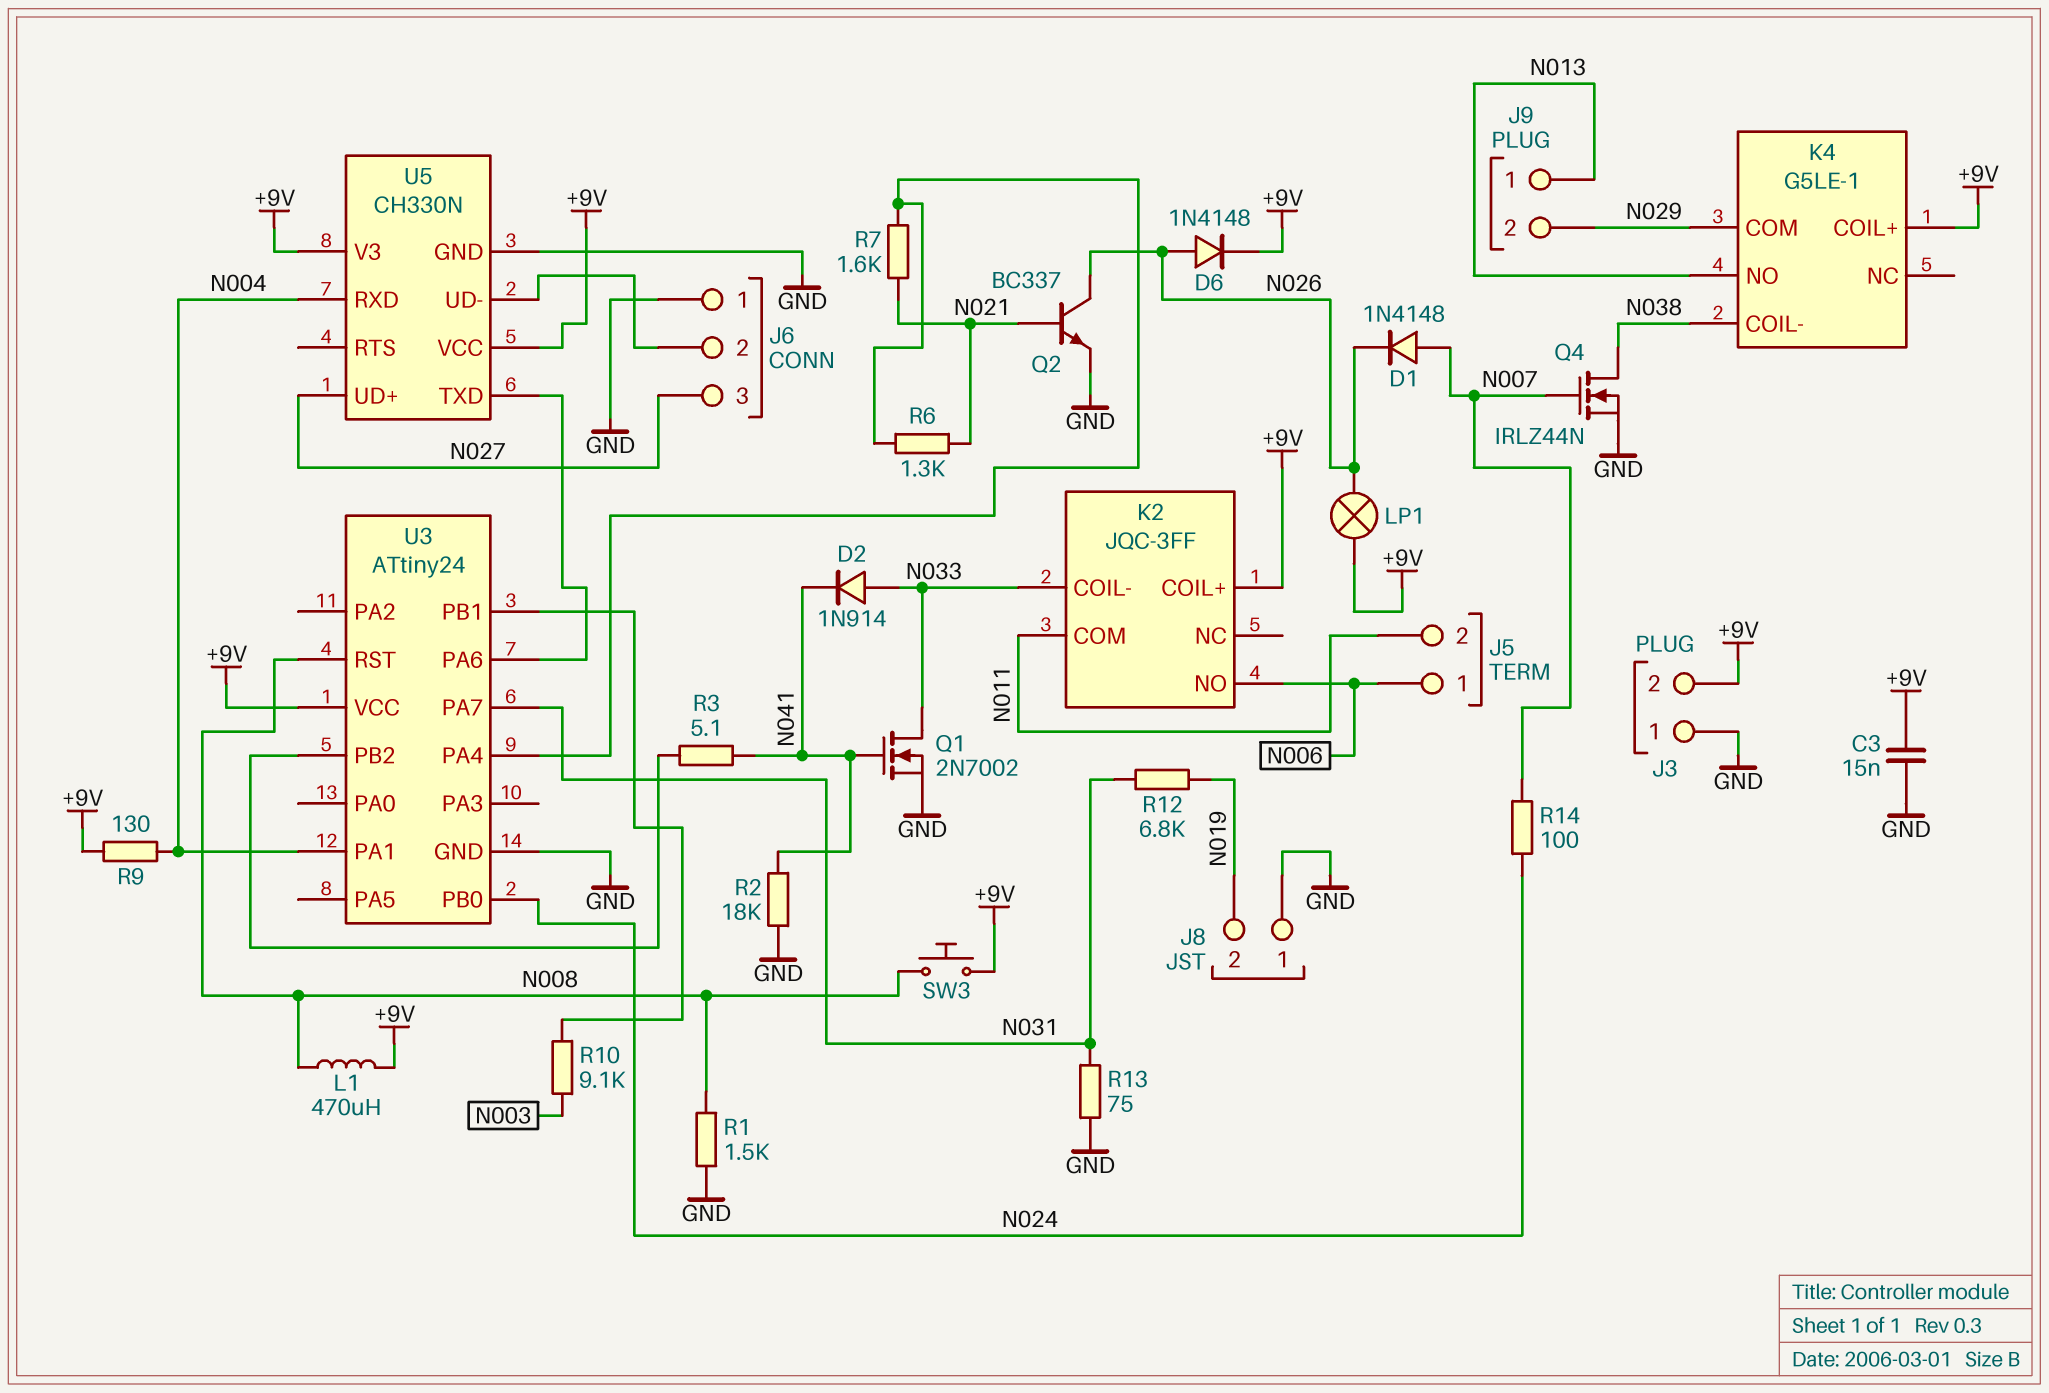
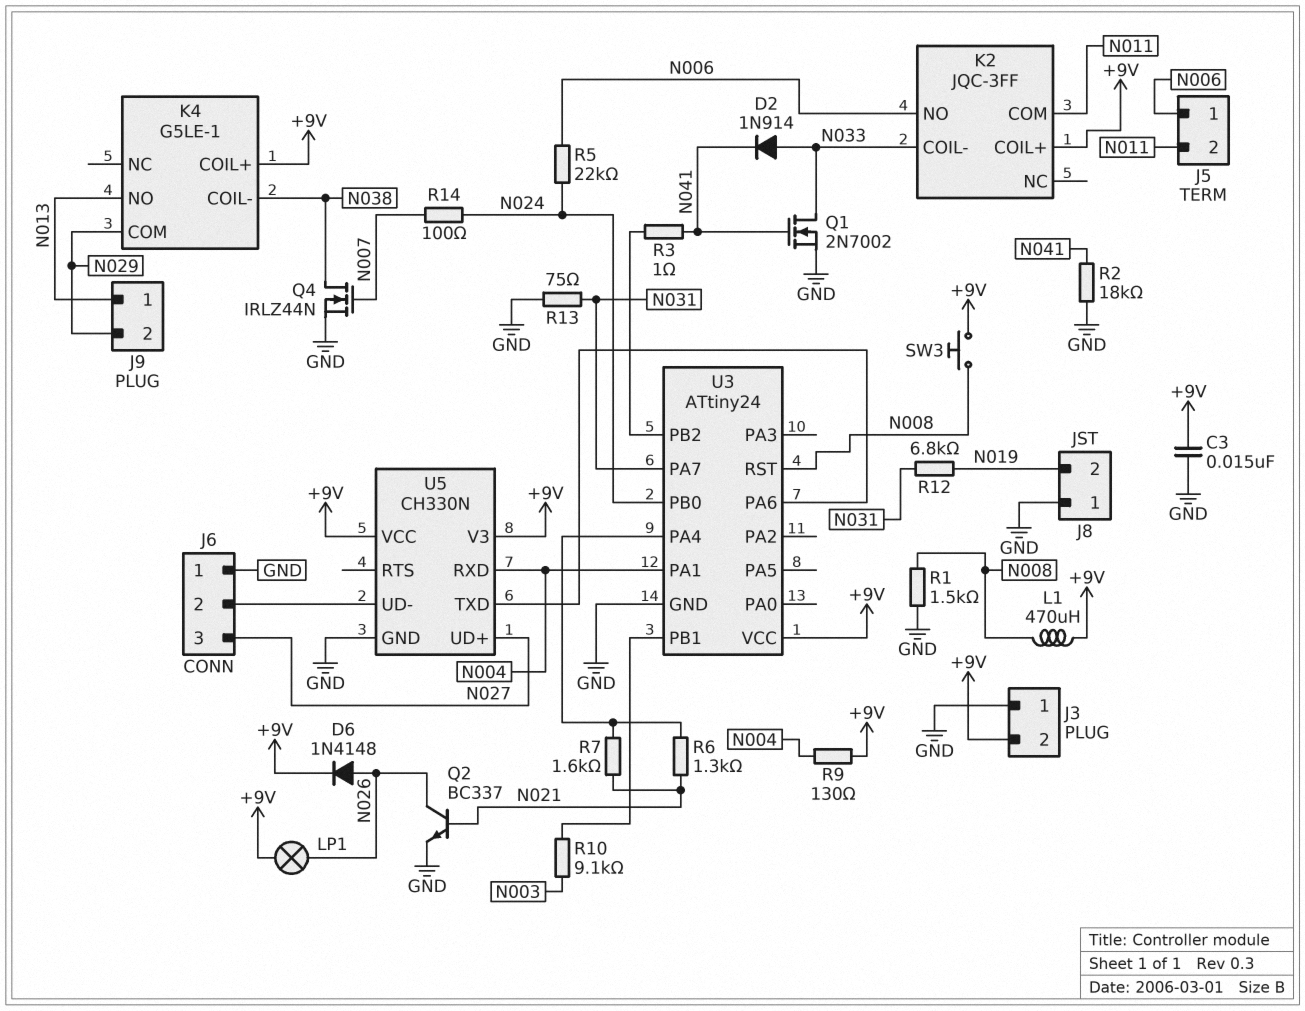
D1: diode 1N4148 (A N007, K N026) -> none
R3: 5.1 (N041, U3/PB2) -> 1 (N041, U3/PB2)
R5: none -> 22k (N006, N024)

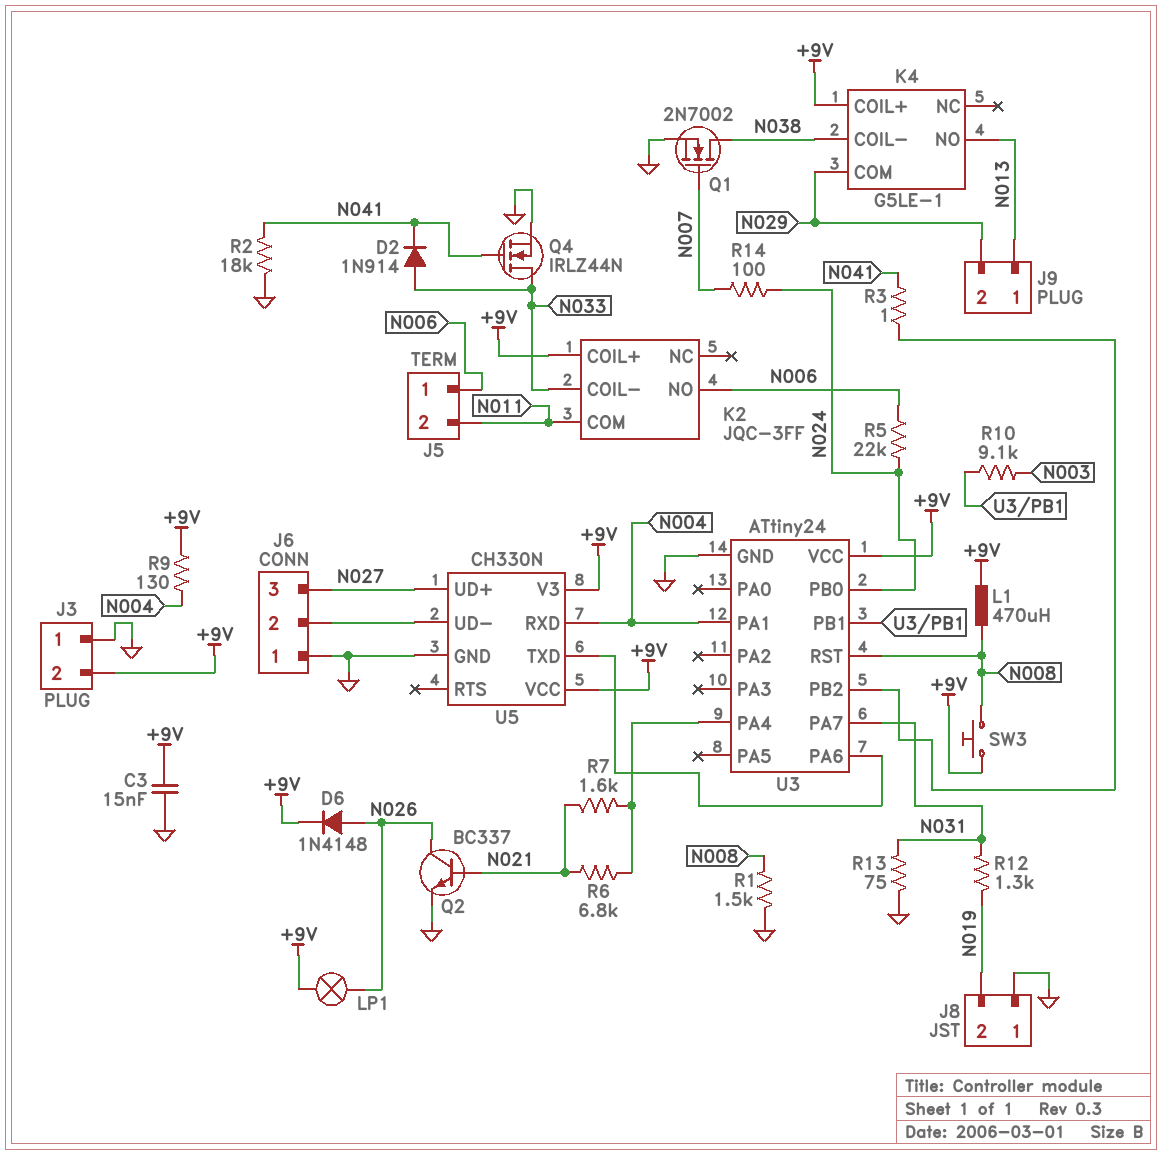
Q1: NMOS 2N7002 (G N041, D N033, S GND) -> NMOS 2N7002 (G N007, D N038, S GND)
Q4: NMOS IRLZ44N (G N007, D N038, S GND) -> NMOS IRLZ44N (G N041, D N033, S GND)
R6: 1.3k (N021, U3/PA4) -> 6.8k (N021, U3/PA4)
R12: 6.8k (N019, N031) -> 1.3k (N019, N031)

